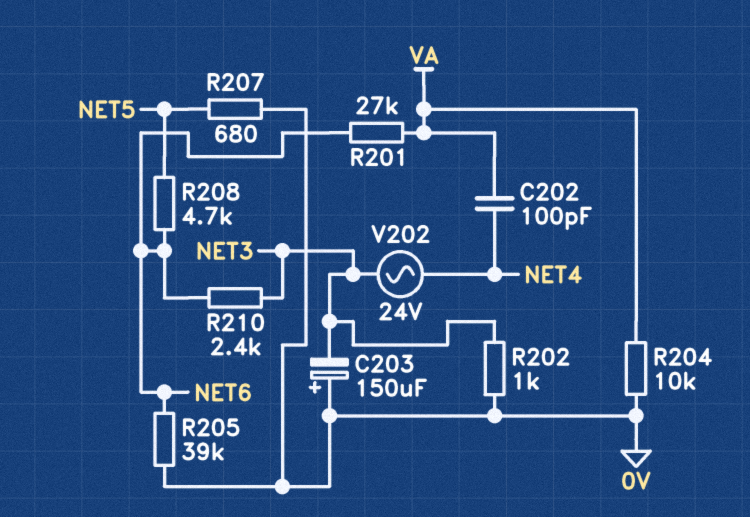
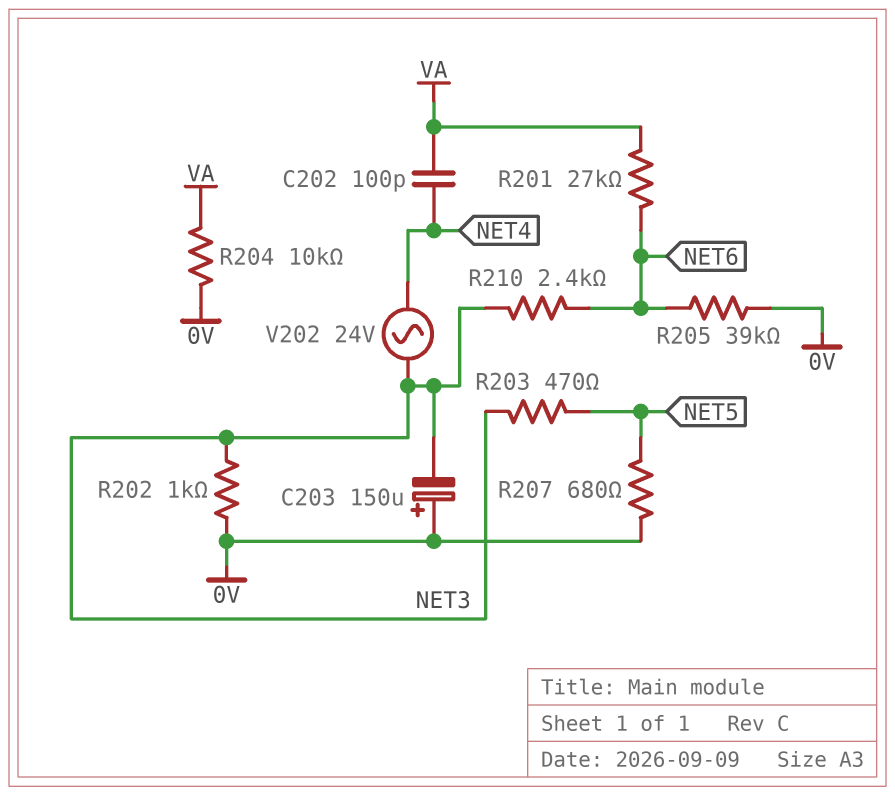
R203: none -> 470 (NET3, NET5)
R208: 4.7k (NET5, NET6) -> none

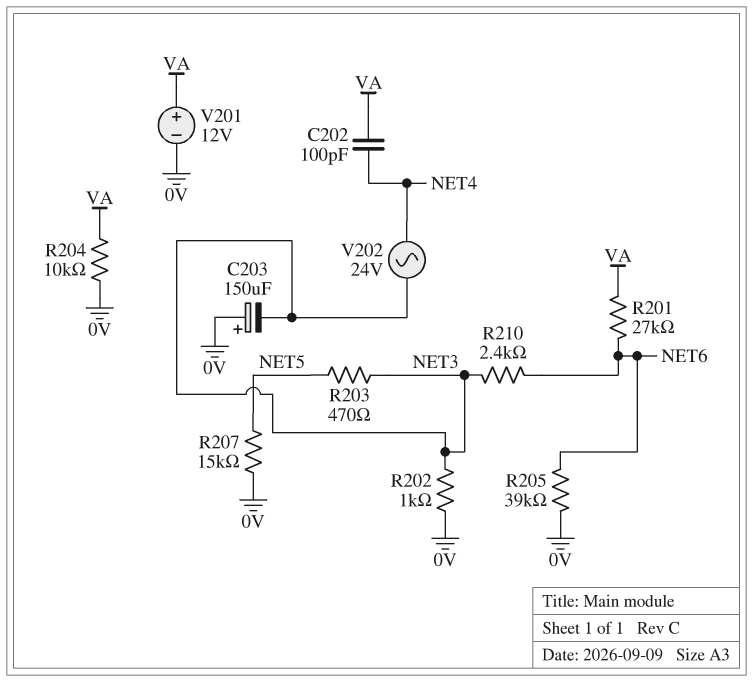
R207: 680 (0V, NET5) -> 15k (0V, NET5)
V201: none -> 12V (plus VA, minus 0V)

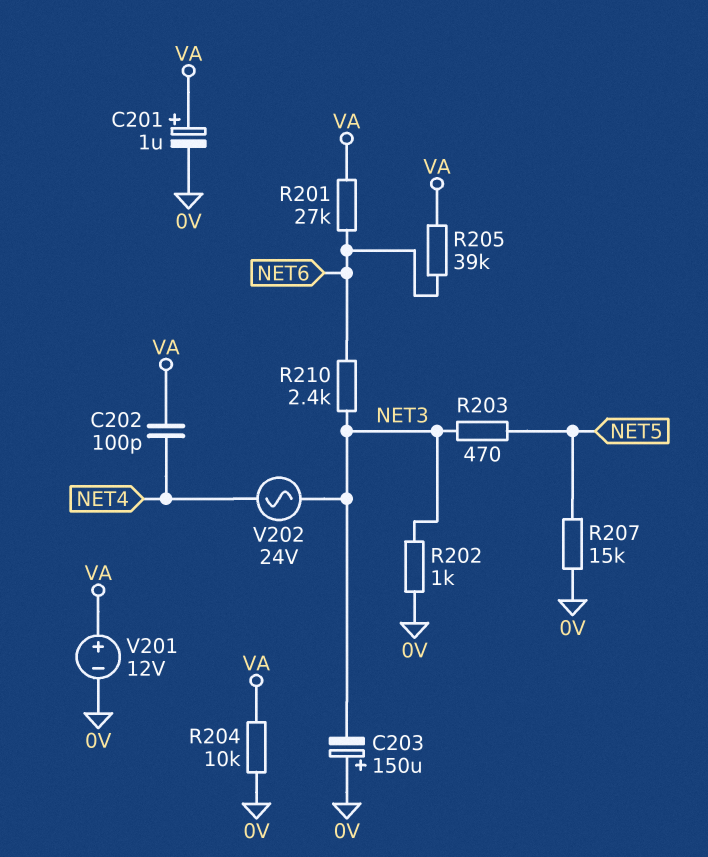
C201: none -> 1uF (plus VA, minus 0V)
R205: 39k (0V, NET6) -> 39k (NET6, VA)

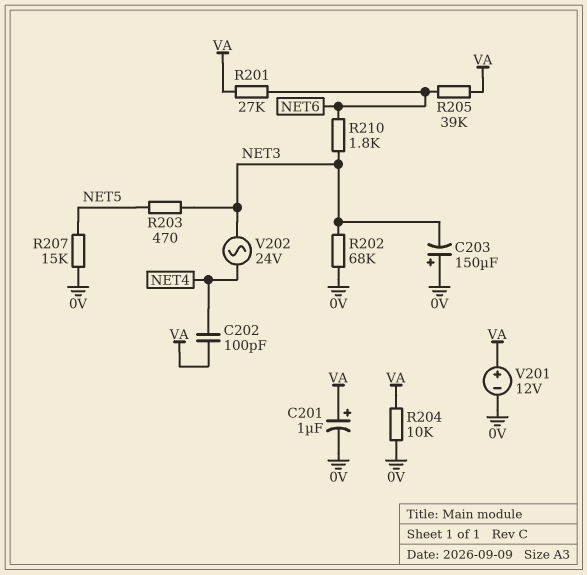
R202: 1k (0V, NET3) -> 68k (0V, NET3)
R210: 2.4k (NET3, NET6) -> 1.8k (NET3, NET6)

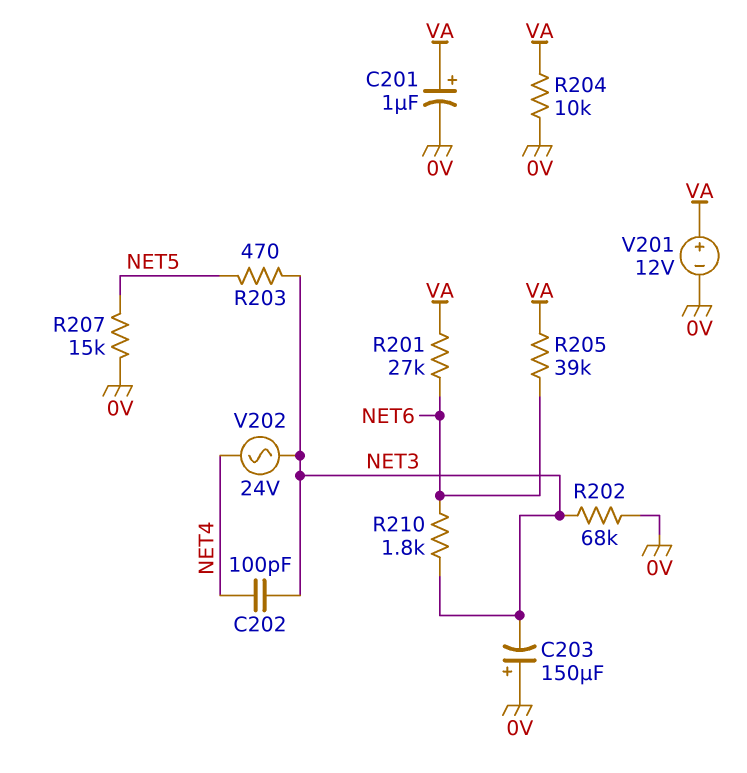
C202: 100pF (NET4, VA) -> 100pF (NET3, NET4)

